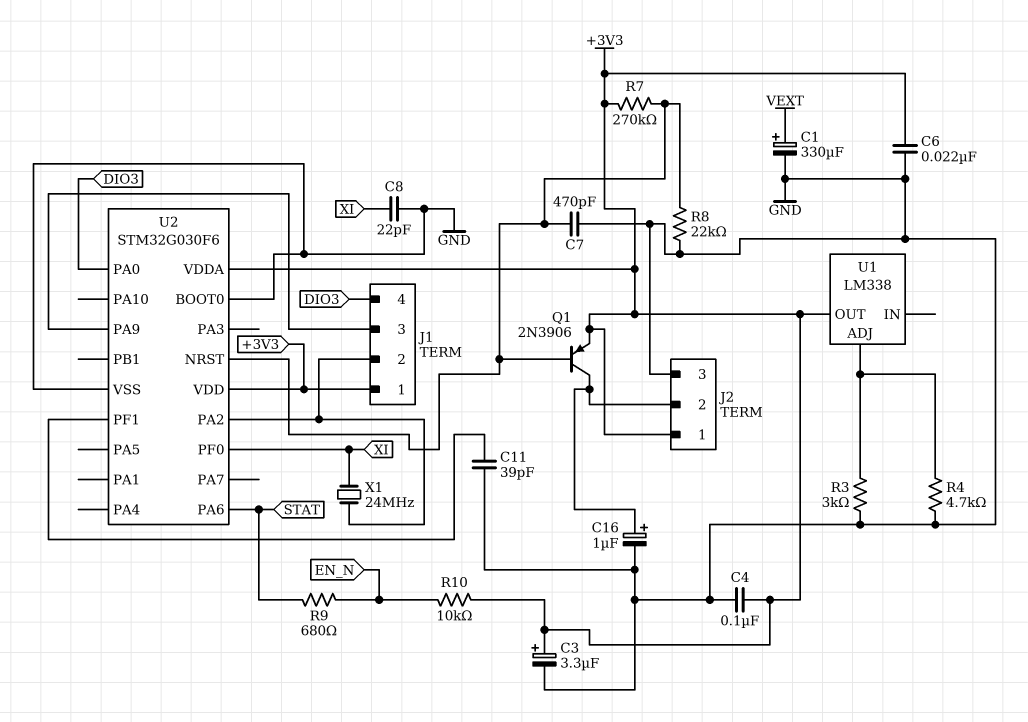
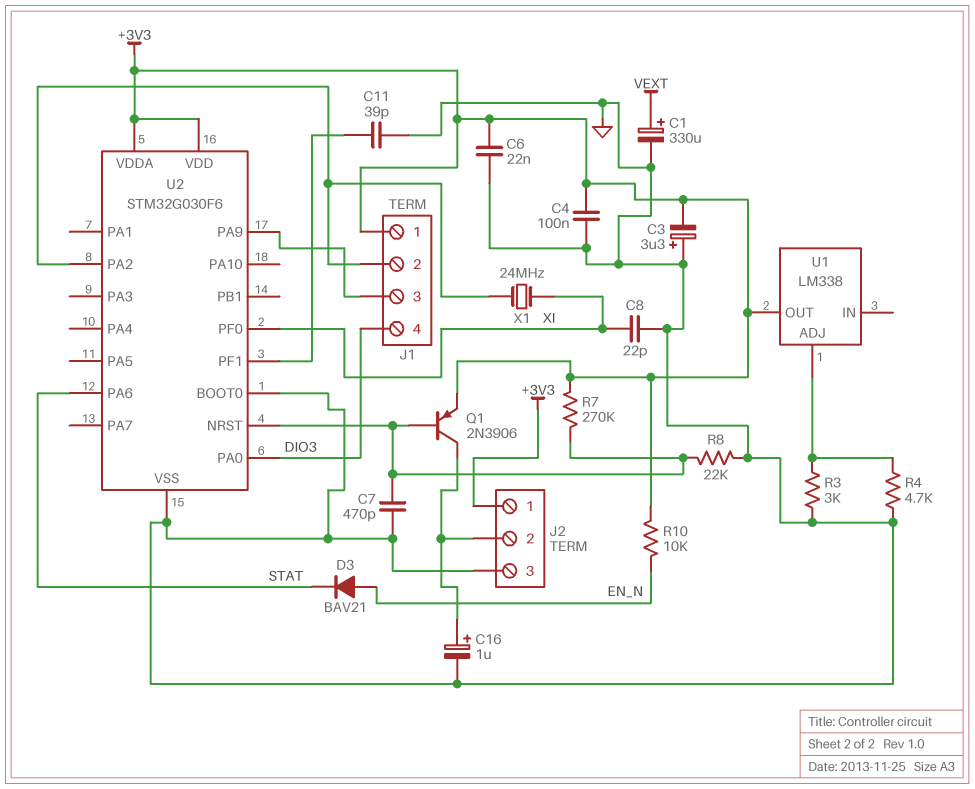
C3: 3.3uF (plus +3V3, minus GND) -> 3.3uF (plus GND, minus +3V3)
D3: none -> diode BAV21 (A EN_N, K STAT)
R9: 680 (EN_N, STAT) -> none

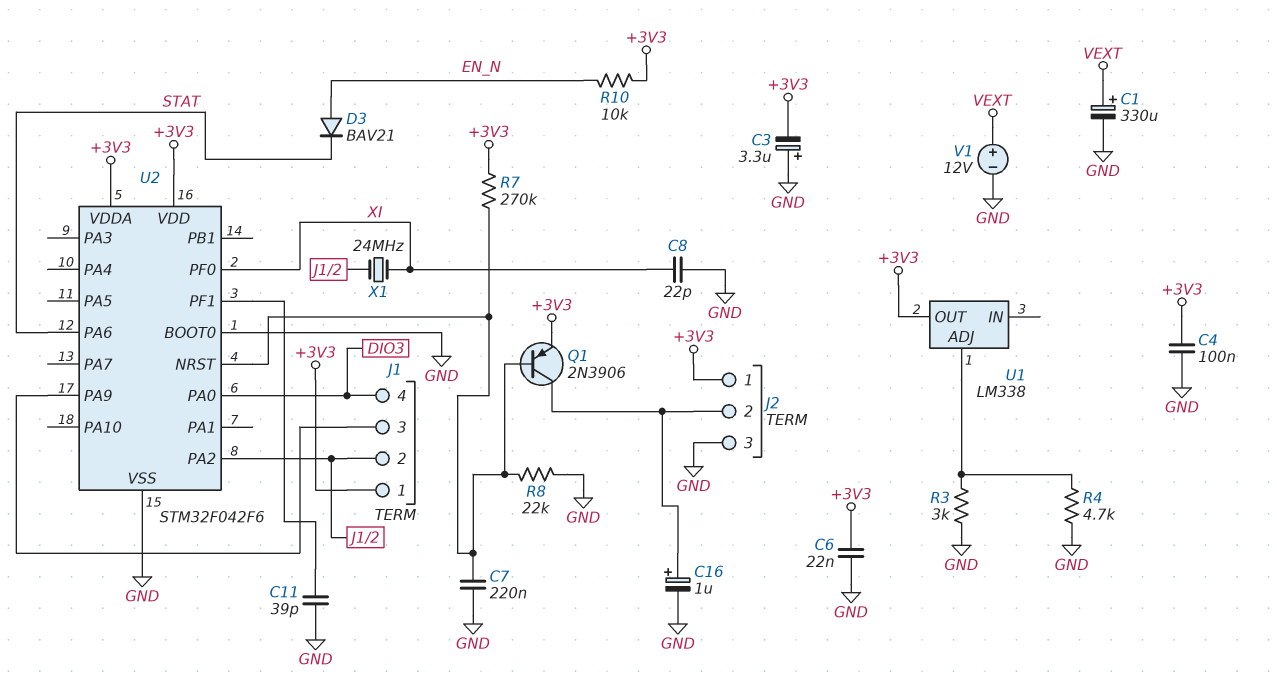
C7: 470pF (GND, U2/NRST) -> 220nF (GND, U2/NRST)
U2: STM32G030F6 -> STM32F042F6
V1: none -> 12V (plus VEXT, minus GND)

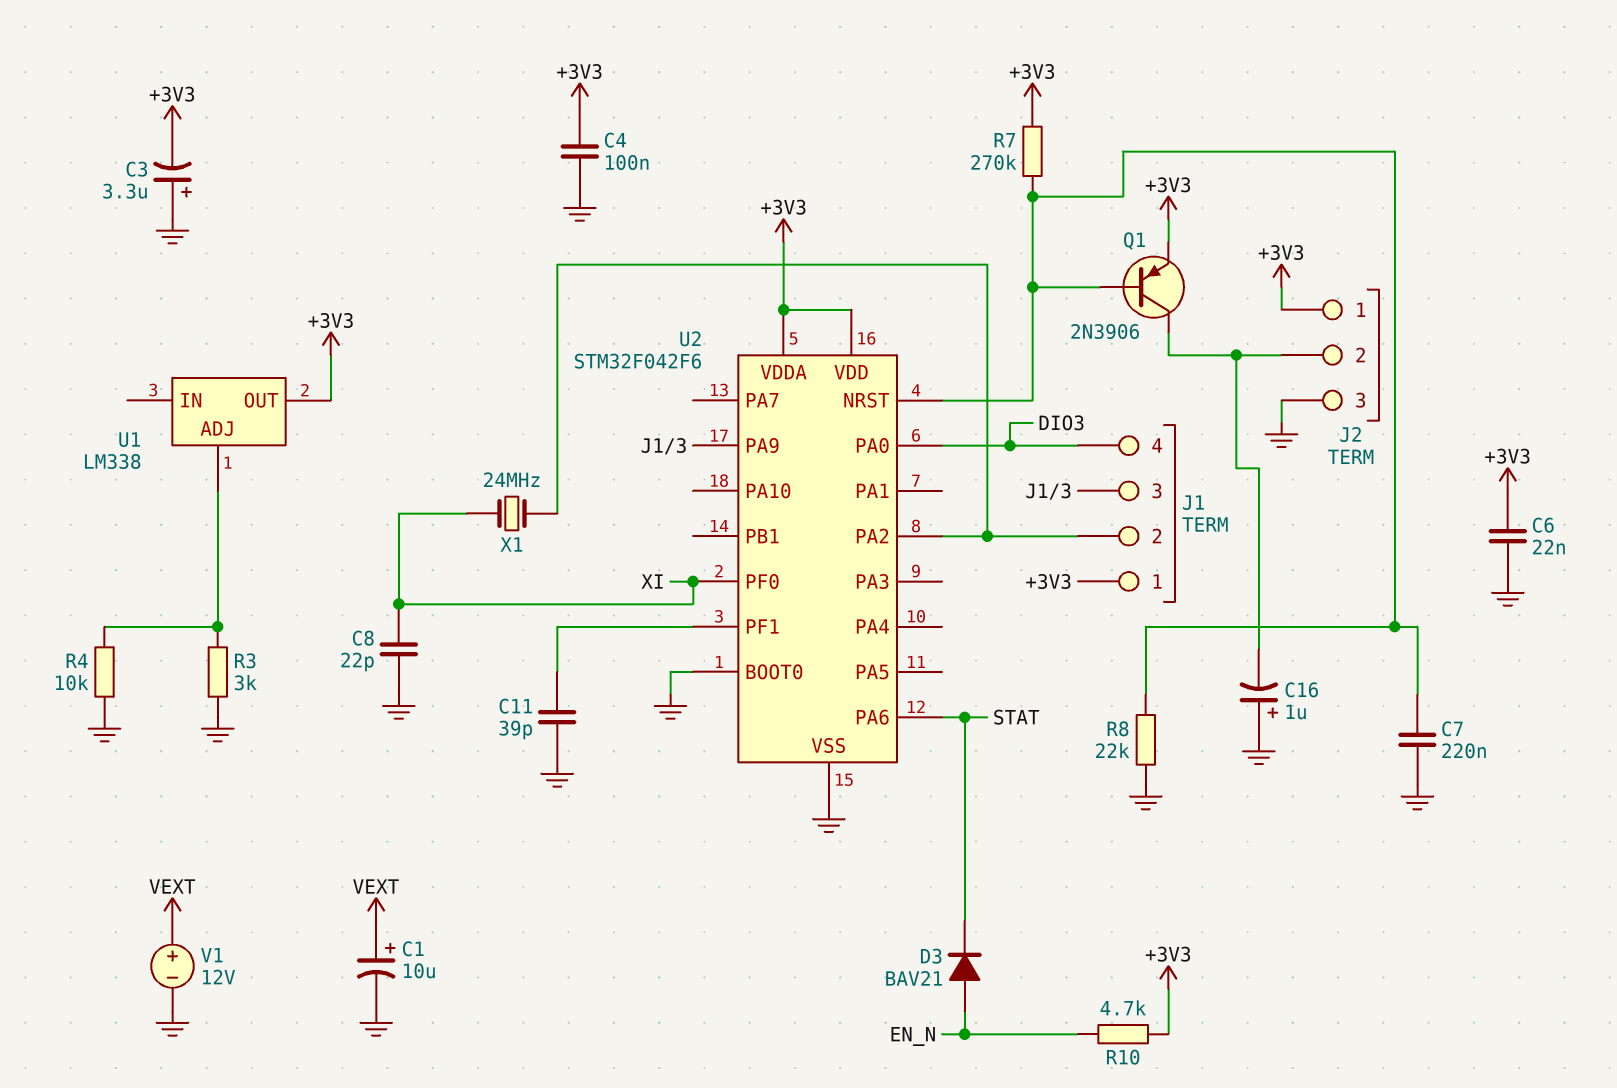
C1: 330uF (plus VEXT, minus GND) -> 10uF (plus VEXT, minus GND)
C16: 1uF (plus J2/2, minus GND) -> 1uF (plus GND, minus J2/2)
R4: 4.7k (GND, U1/ADJ) -> 10k (GND, U1/ADJ)
R10: 10k (+3V3, EN_N) -> 4.7k (+3V3, EN_N)

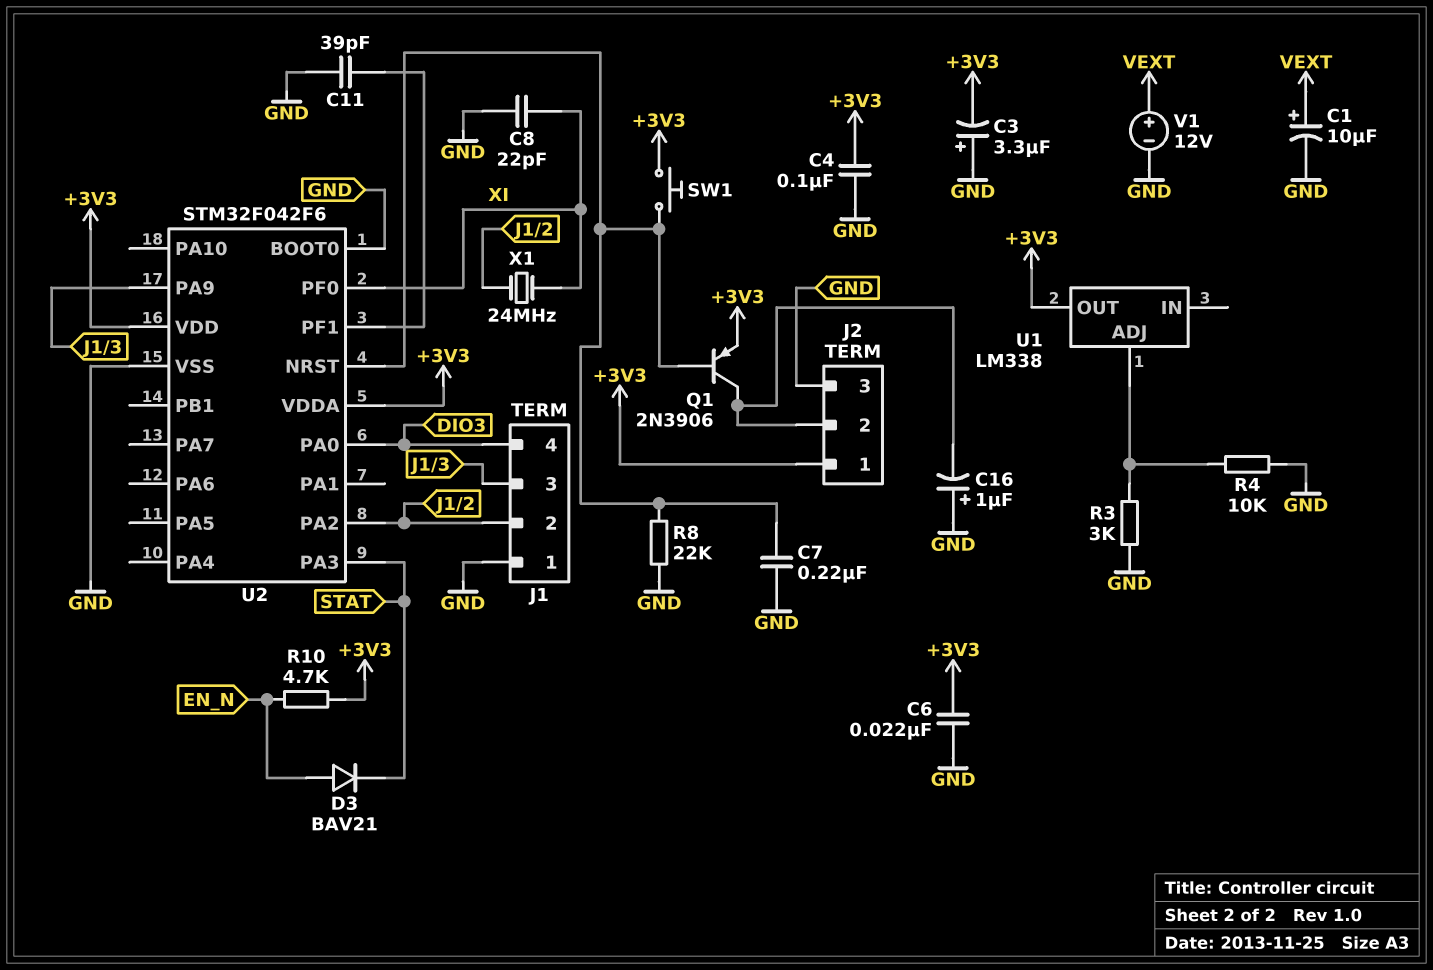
J1 pin 1: +3V3 -> GND
R7: 270k (+3V3, U2/NRST) -> none
SW1: none -> button (+3V3, U2/NRST)
U2 pin PA3: none -> STAT
U2 pin PA6: STAT -> none

